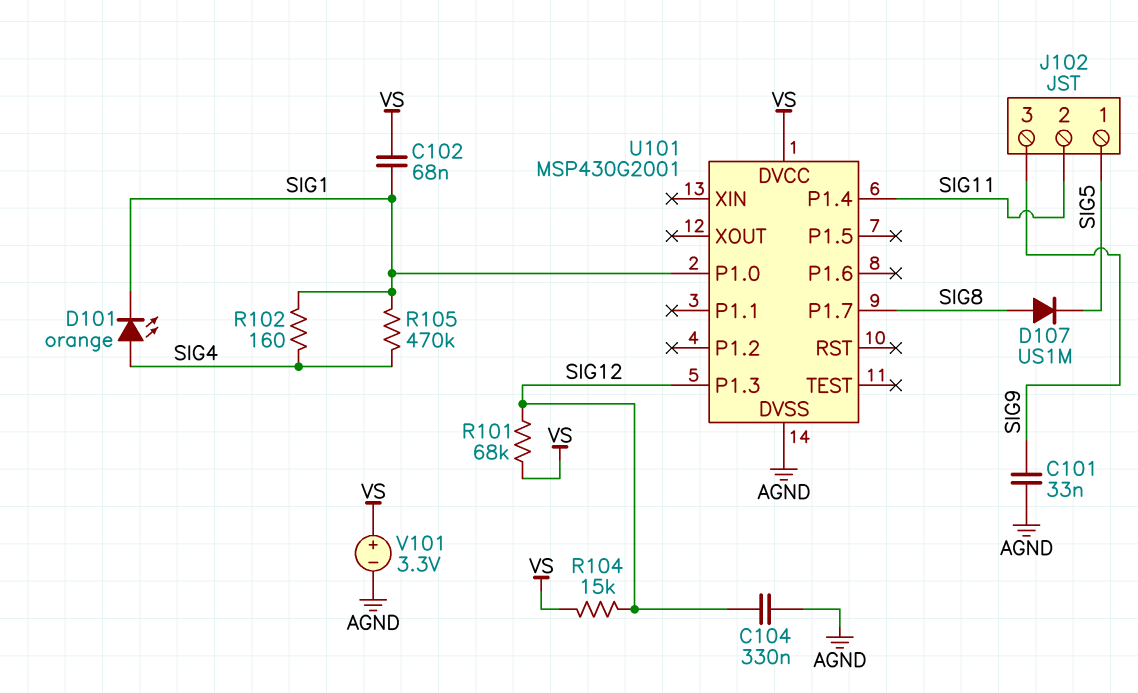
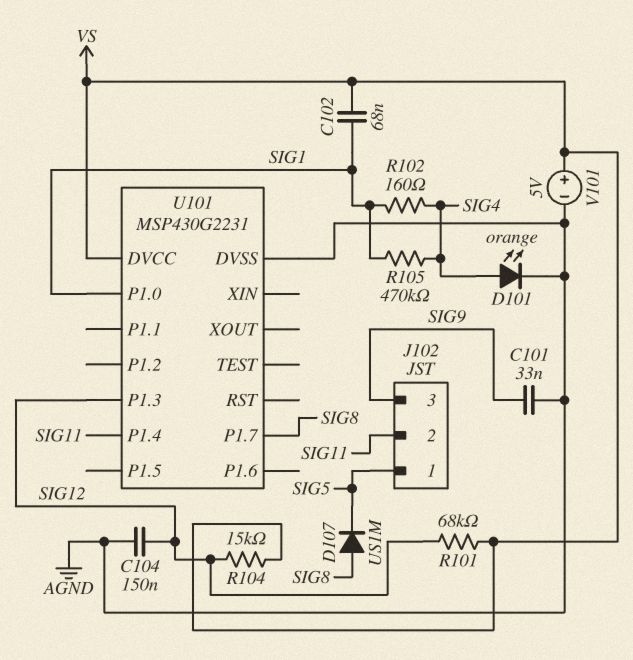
C104: 330nF (AGND, SIG12) -> 150nF (AGND, SIG12)
D101: LED orange (A SIG4, K SIG1) -> LED orange (A SIG4, K AGND)
U101: MSP430G2001 -> MSP430G2231
V101: 3.3V (plus VS, minus AGND) -> 5V (plus VS, minus AGND)

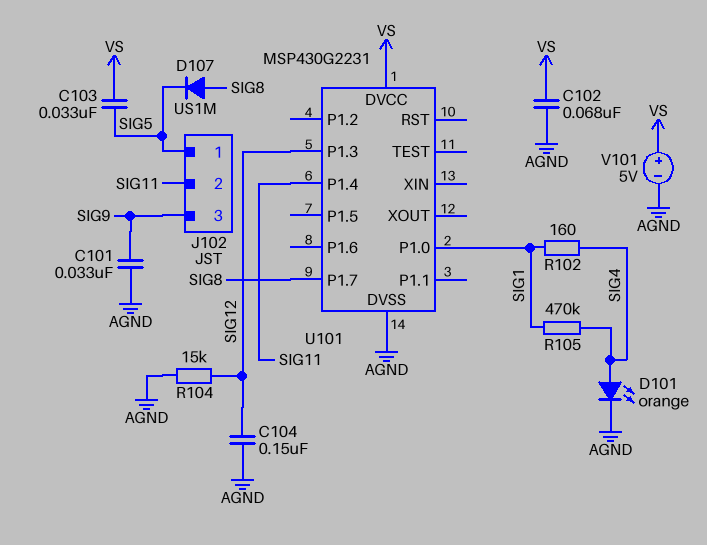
C102: 68nF (SIG1, VS) -> 68nF (AGND, VS)
C103: none -> 33nF (SIG5, VS)
R101: 68k (SIG12, VS) -> none
R104: 15k (SIG12, VS) -> 15k (AGND, SIG12)

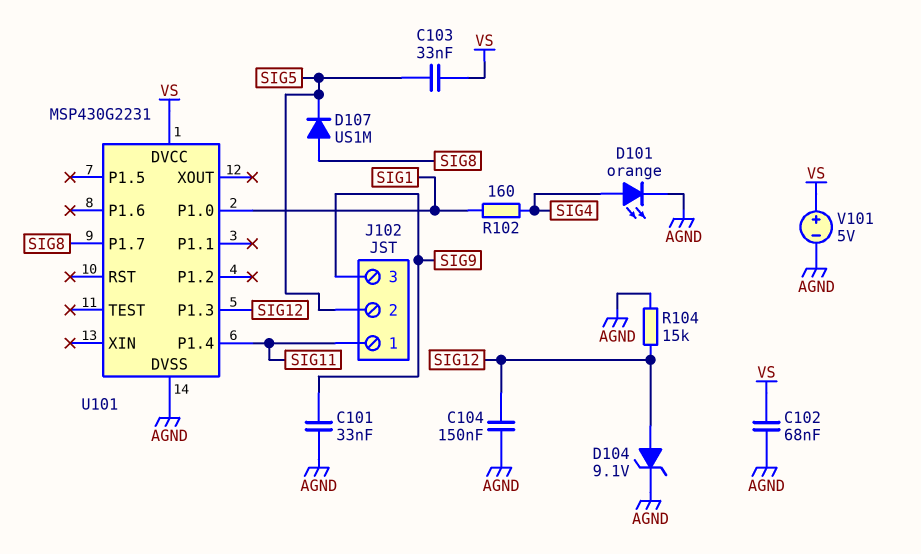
D104: none -> zener 9.1V (A SIG12, K AGND)
J102 pin 1: SIG5 -> SIG11
J102 pin 2: SIG11 -> SIG5
R105: 470k (SIG1, SIG4) -> none

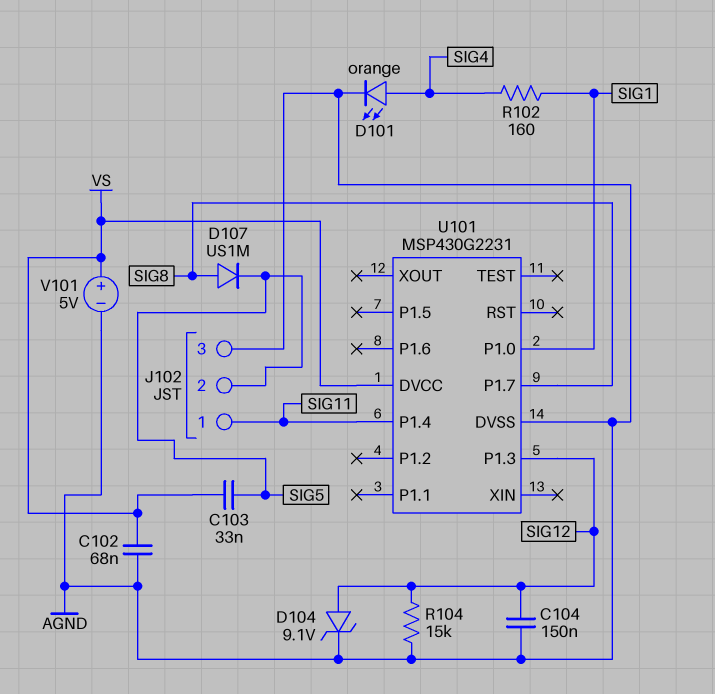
C101: 33nF (AGND, SIG9) -> none
J102 pin 3: SIG9 -> AGND

